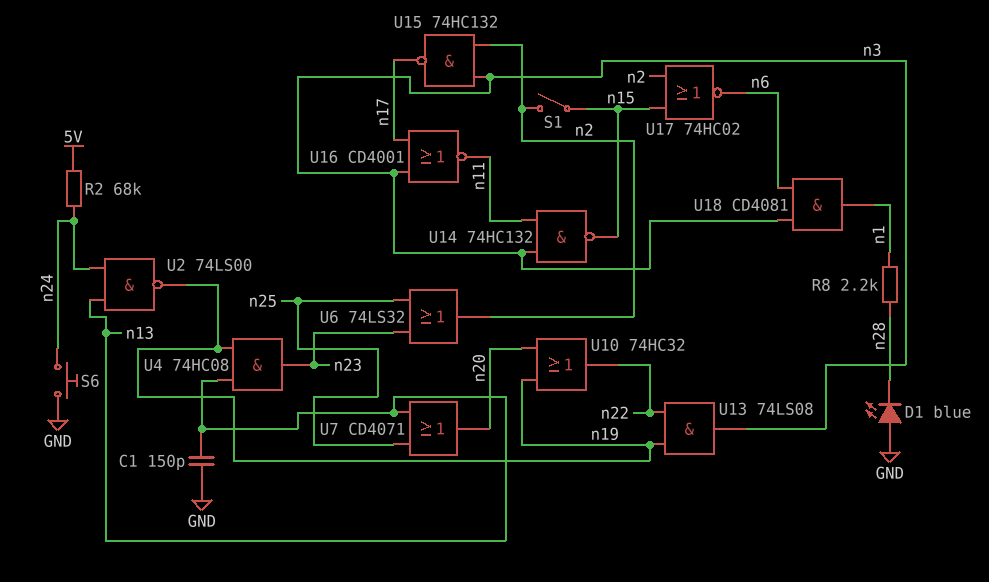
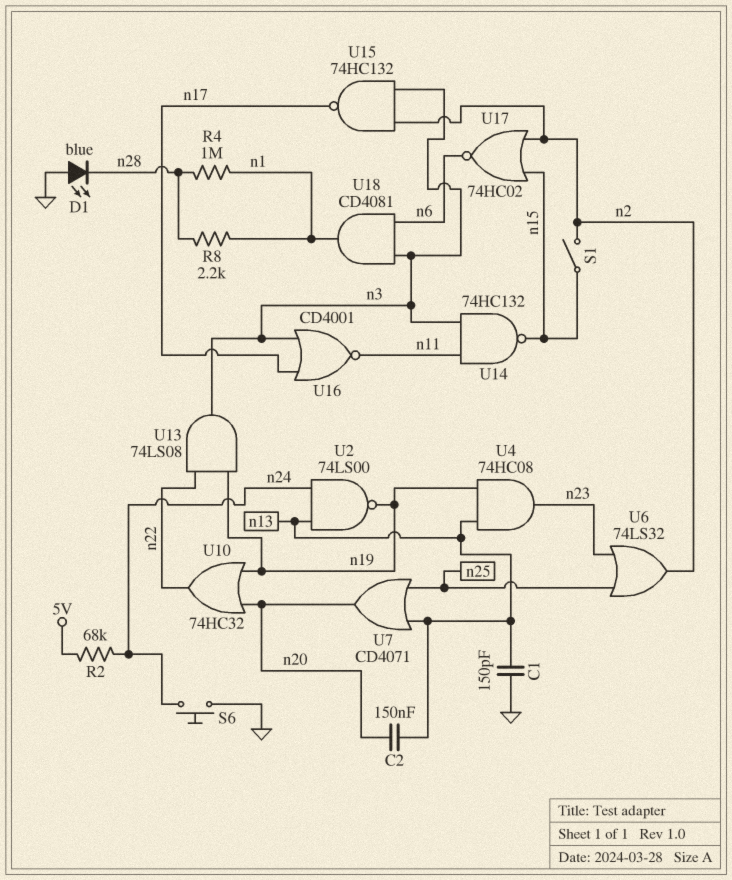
C2: none -> 150nF (n13, n20)
R4: none -> 1M (n1, n28)

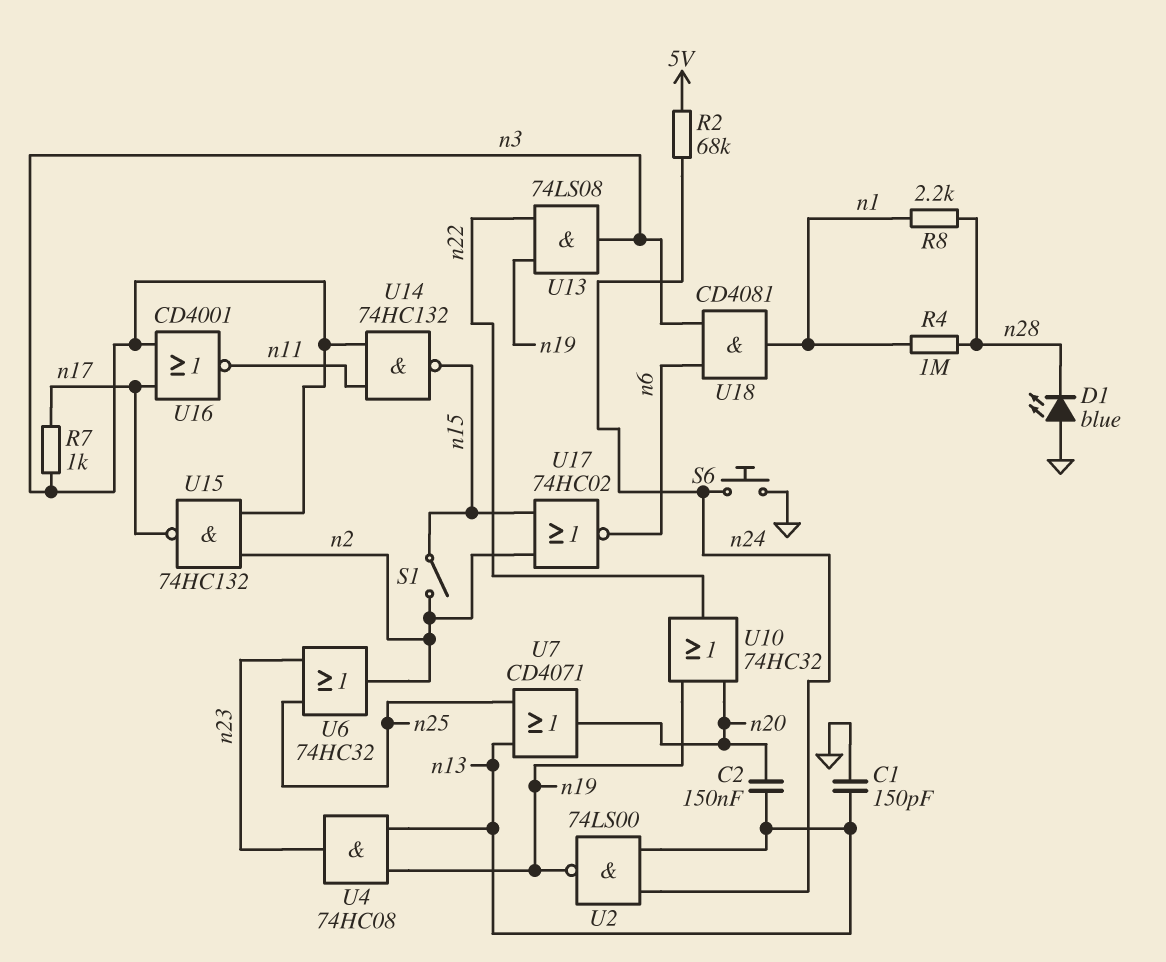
R7: none -> 1k (n3, n17)
U6: OR 74LS32 (in n23, in n25, out n2) -> OR 74HC32 (in n23, in n25, out n2)

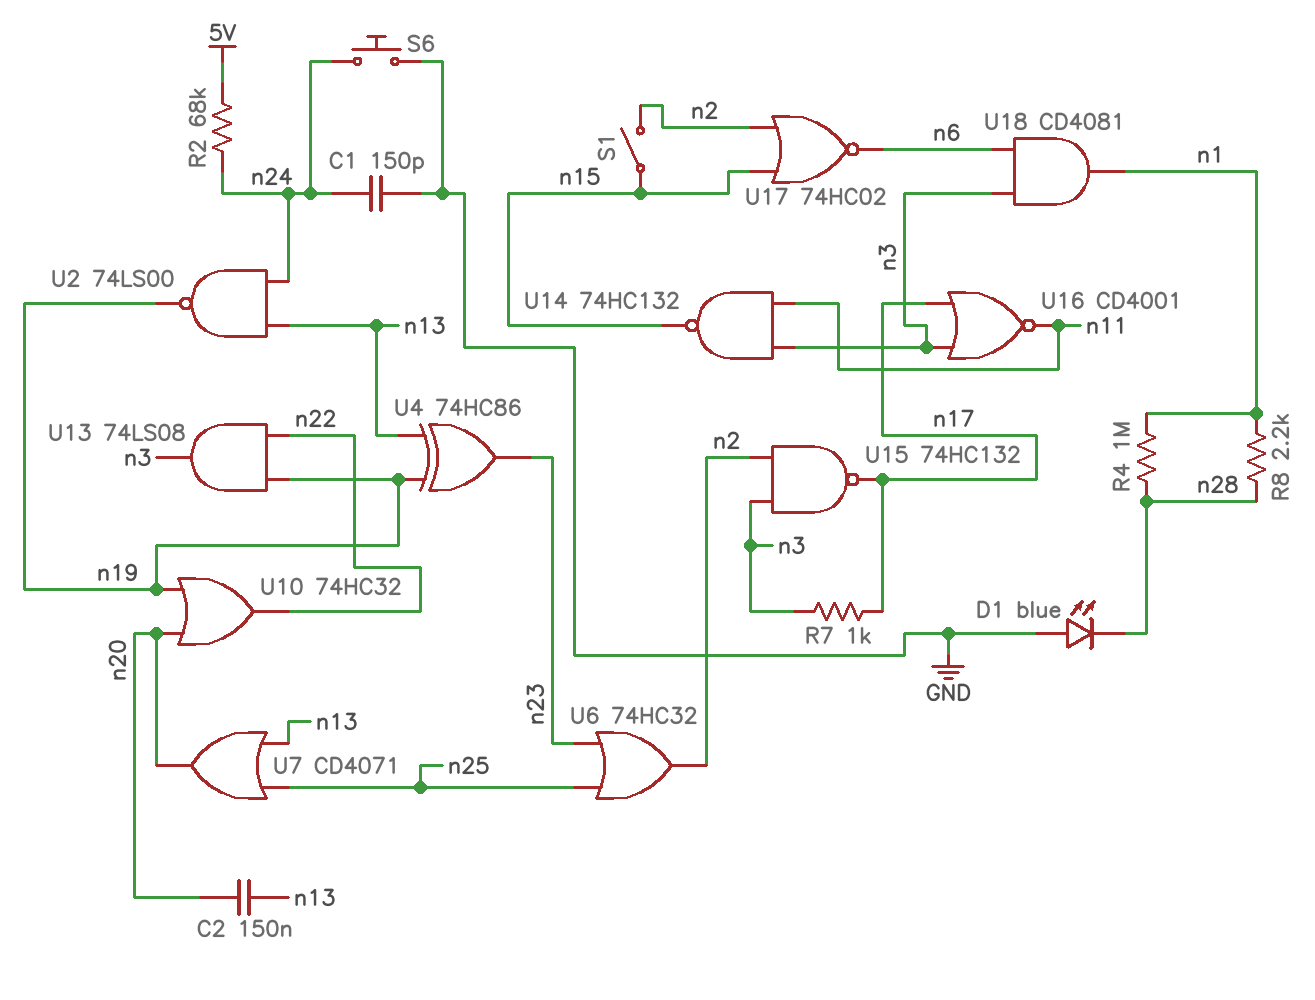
C1: 150pF (GND, n13) -> 150pF (GND, n24)
U4: AND 74HC08 (in n13, in n19, out n23) -> XOR 74HC86 (in n13, in n19, out n23)

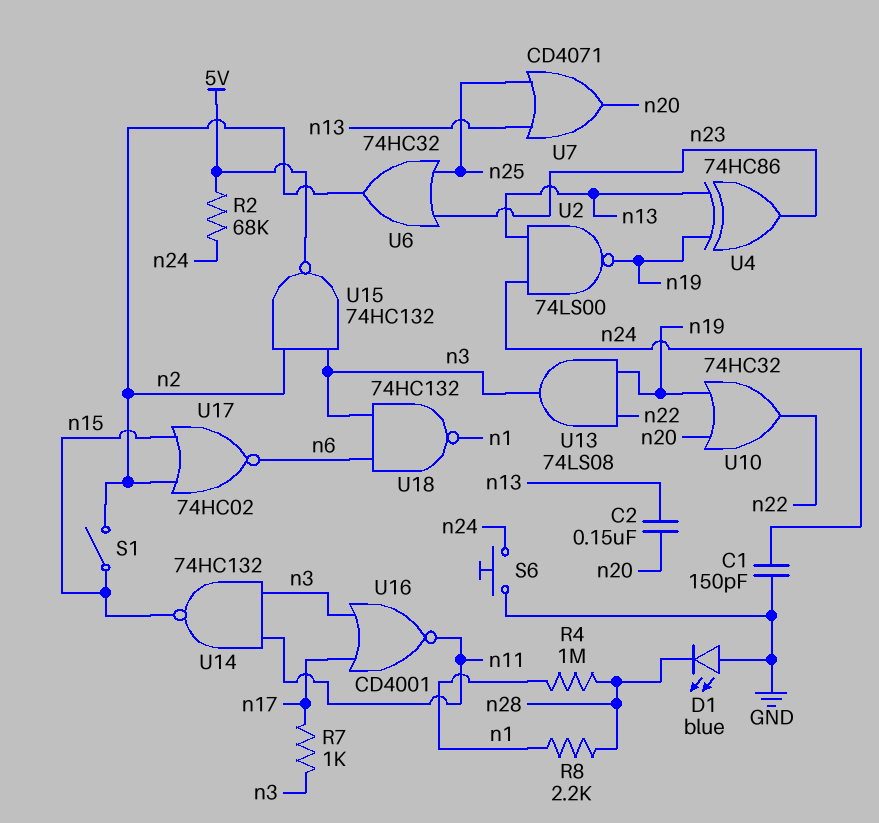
U15: NAND 74HC132 (in n2, in n3, out n17) -> NAND 74HC132 (in n2, in n3, out 5V)
U18: AND CD4081 (in n3, in n6, out n1) -> NAND 74HC132 (in n3, in n6, out n1)

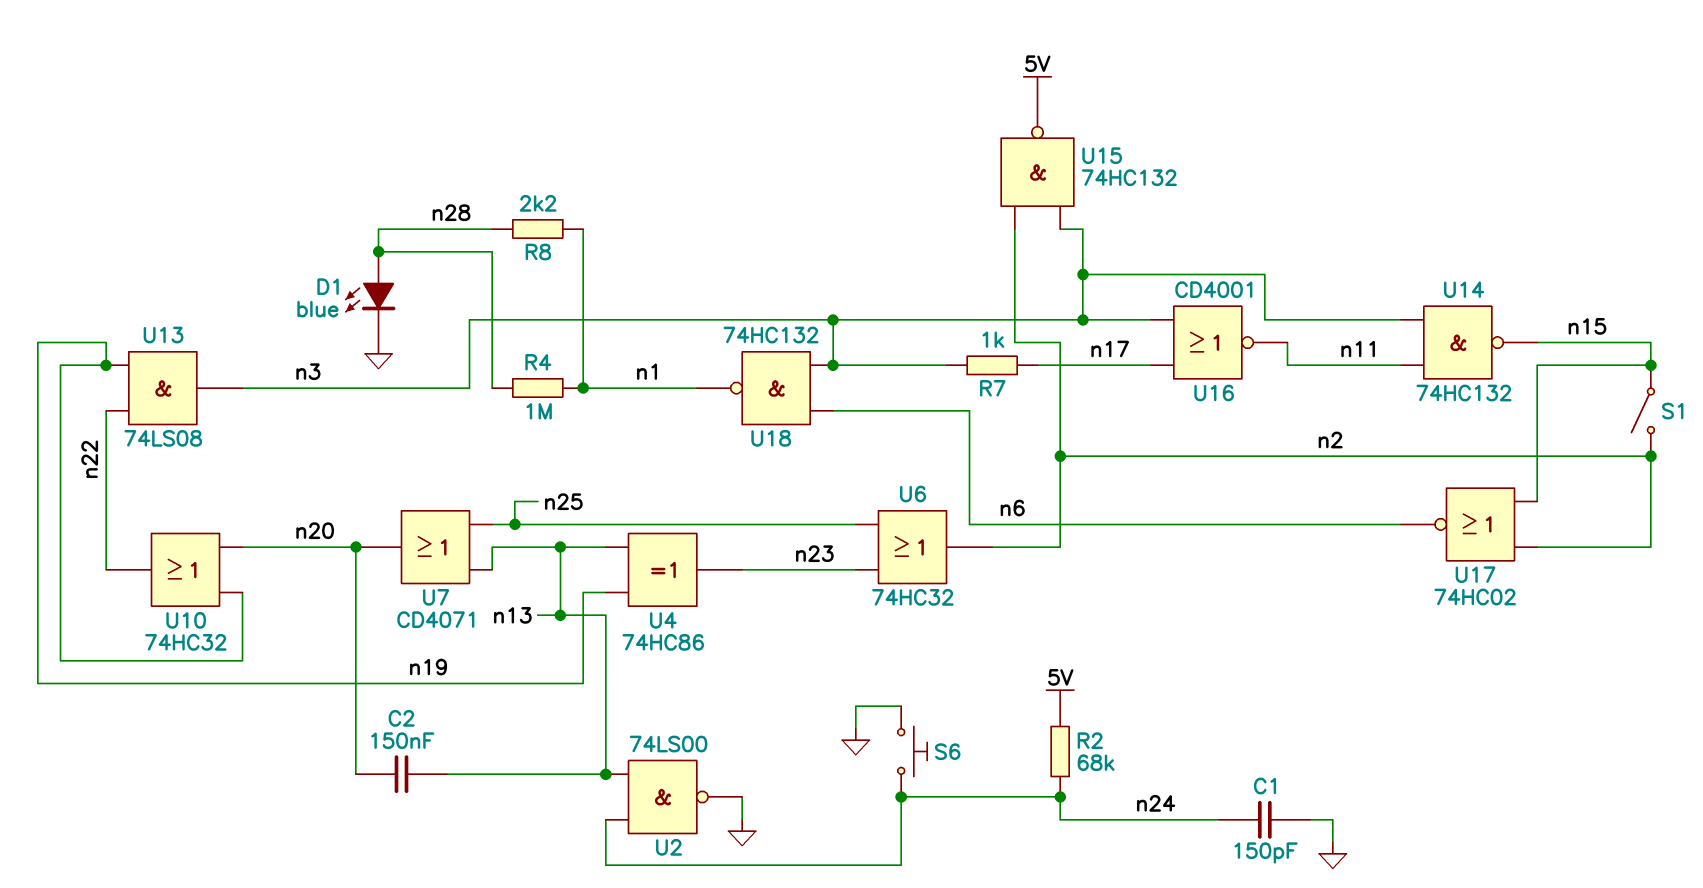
D1: LED blue (A GND, K n28) -> LED blue (A n28, K GND)
U2: NAND 74LS00 (in n13, in n24, out n19) -> NAND 74LS00 (in n13, in n24, out GND)

